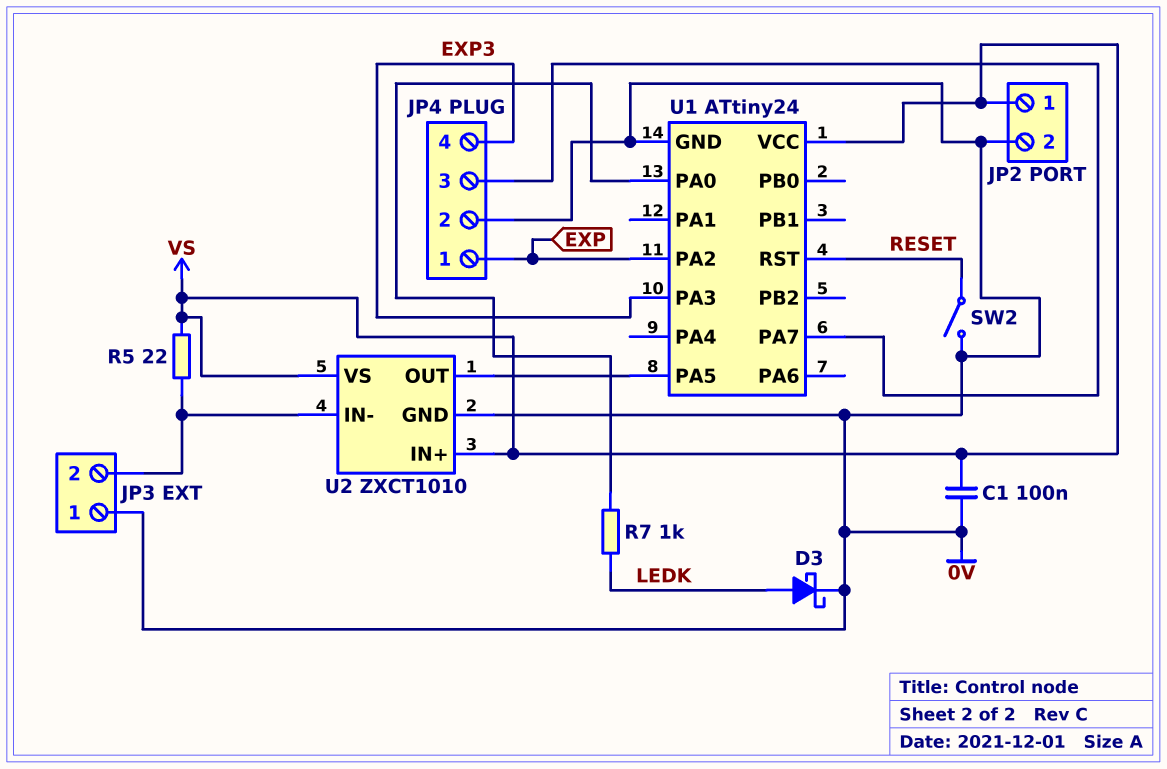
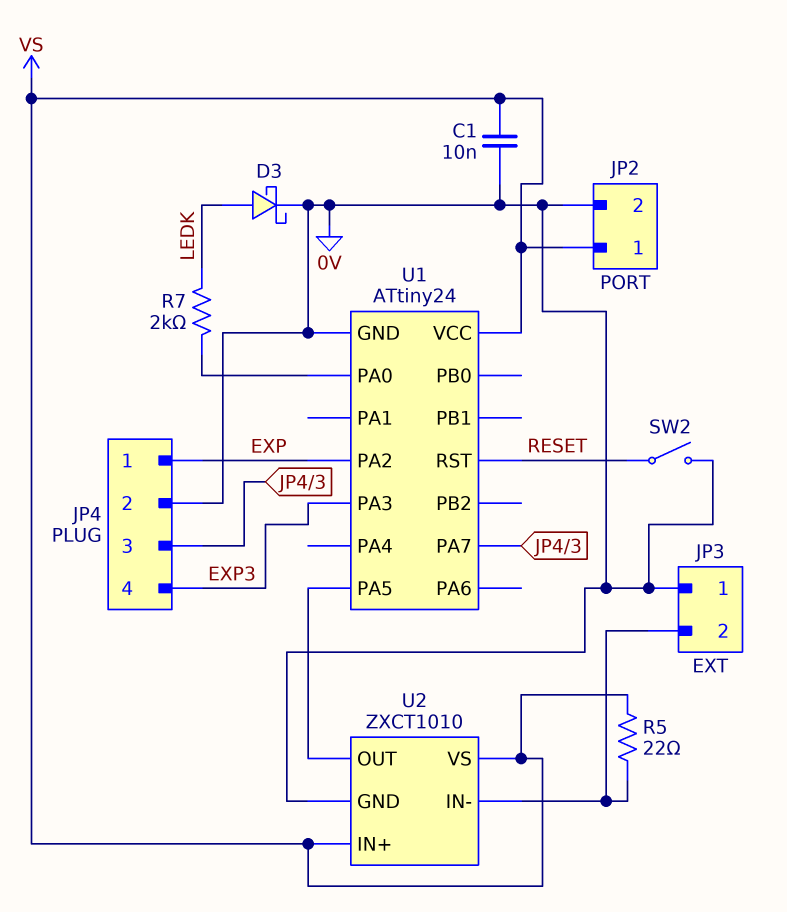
C1: 100nF (0V, VS) -> 10nF (0V, VS)
R7: 1k (LEDK, U1/PA0) -> 2k (LEDK, U1/PA0)

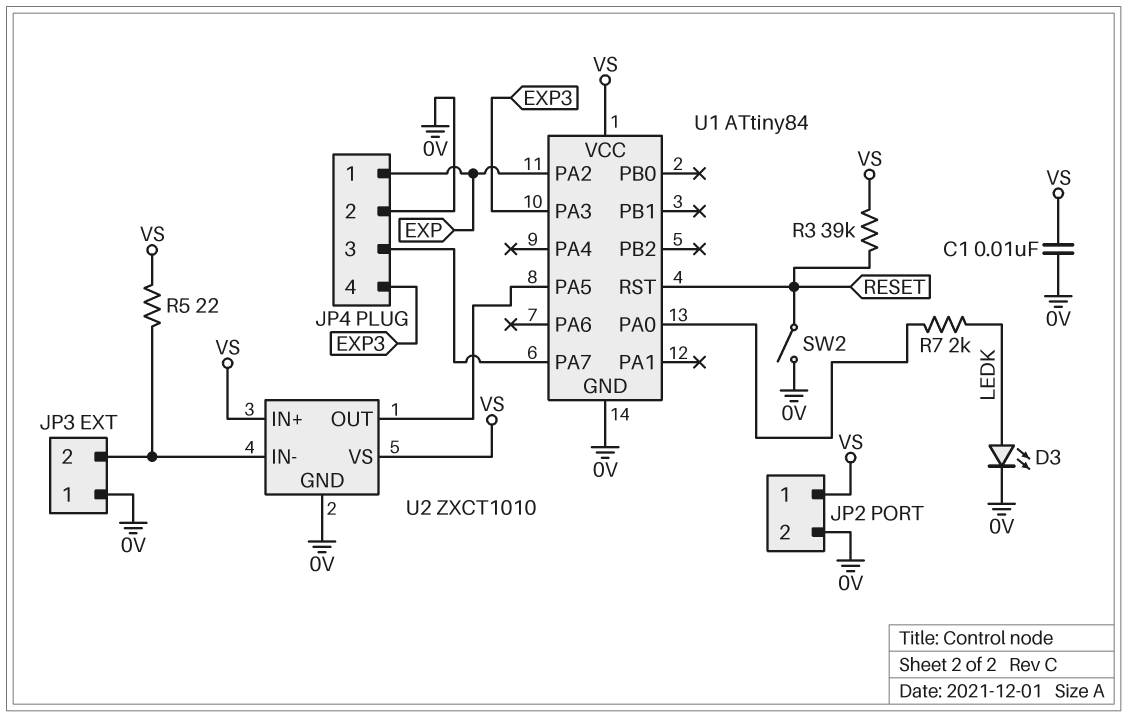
D3: schottky (A LEDK, K 0V) -> LED (A LEDK, K 0V)
R3: none -> 39k (RESET, VS)
U1: ATtiny24 -> ATtiny84

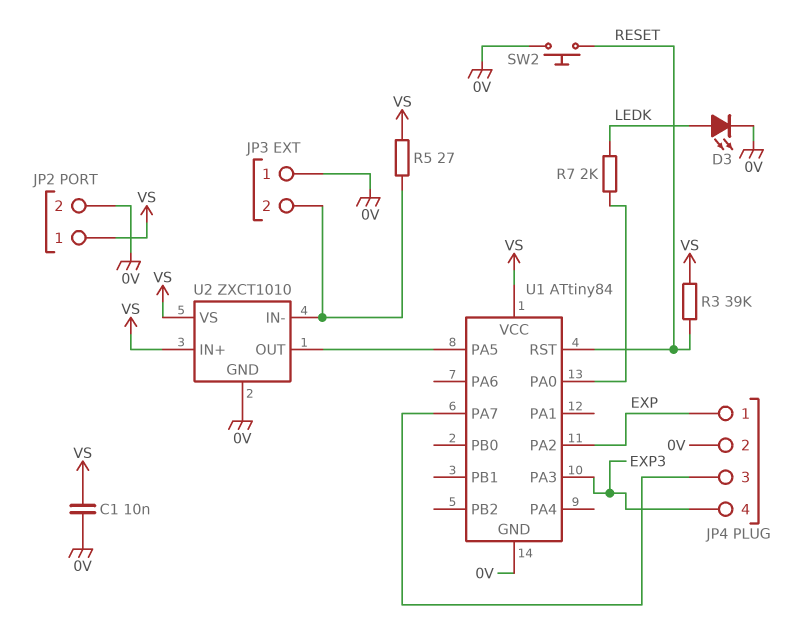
R5: 22 (JP3/2, VS) -> 27 (JP3/2, VS)
SW2: switch (0V, RESET) -> button (0V, RESET)

